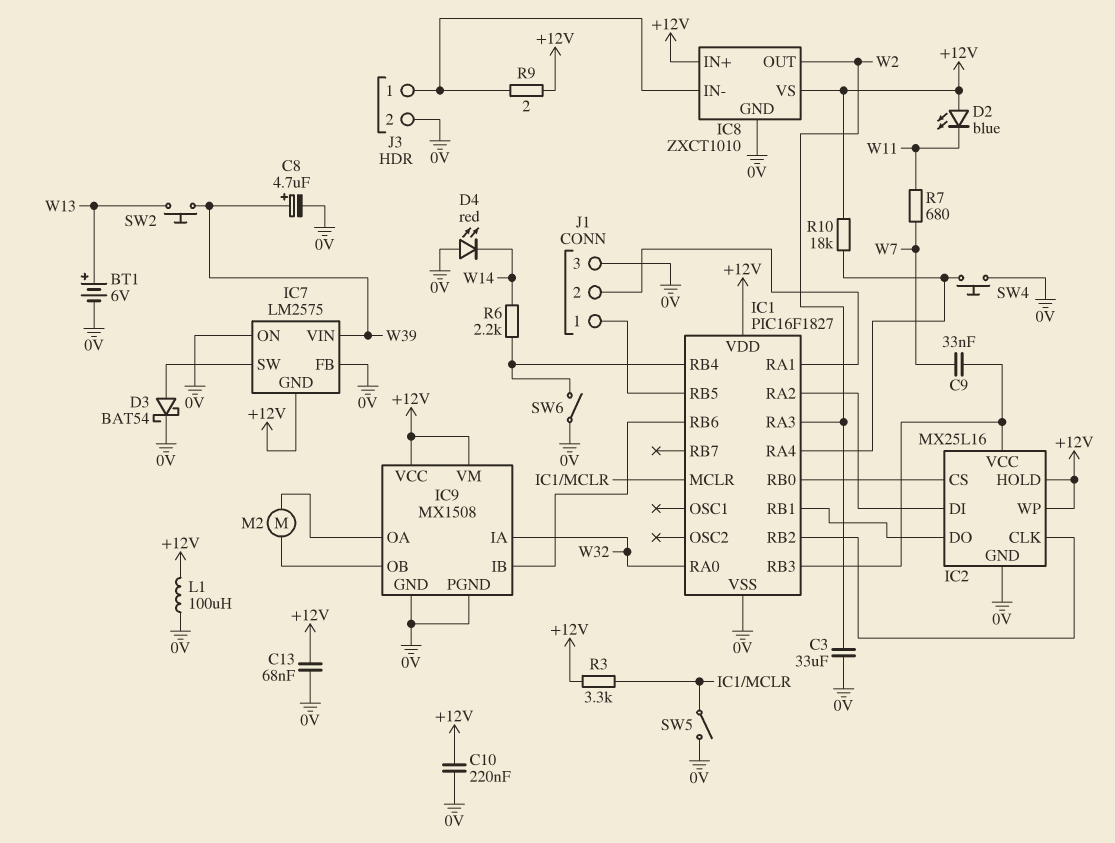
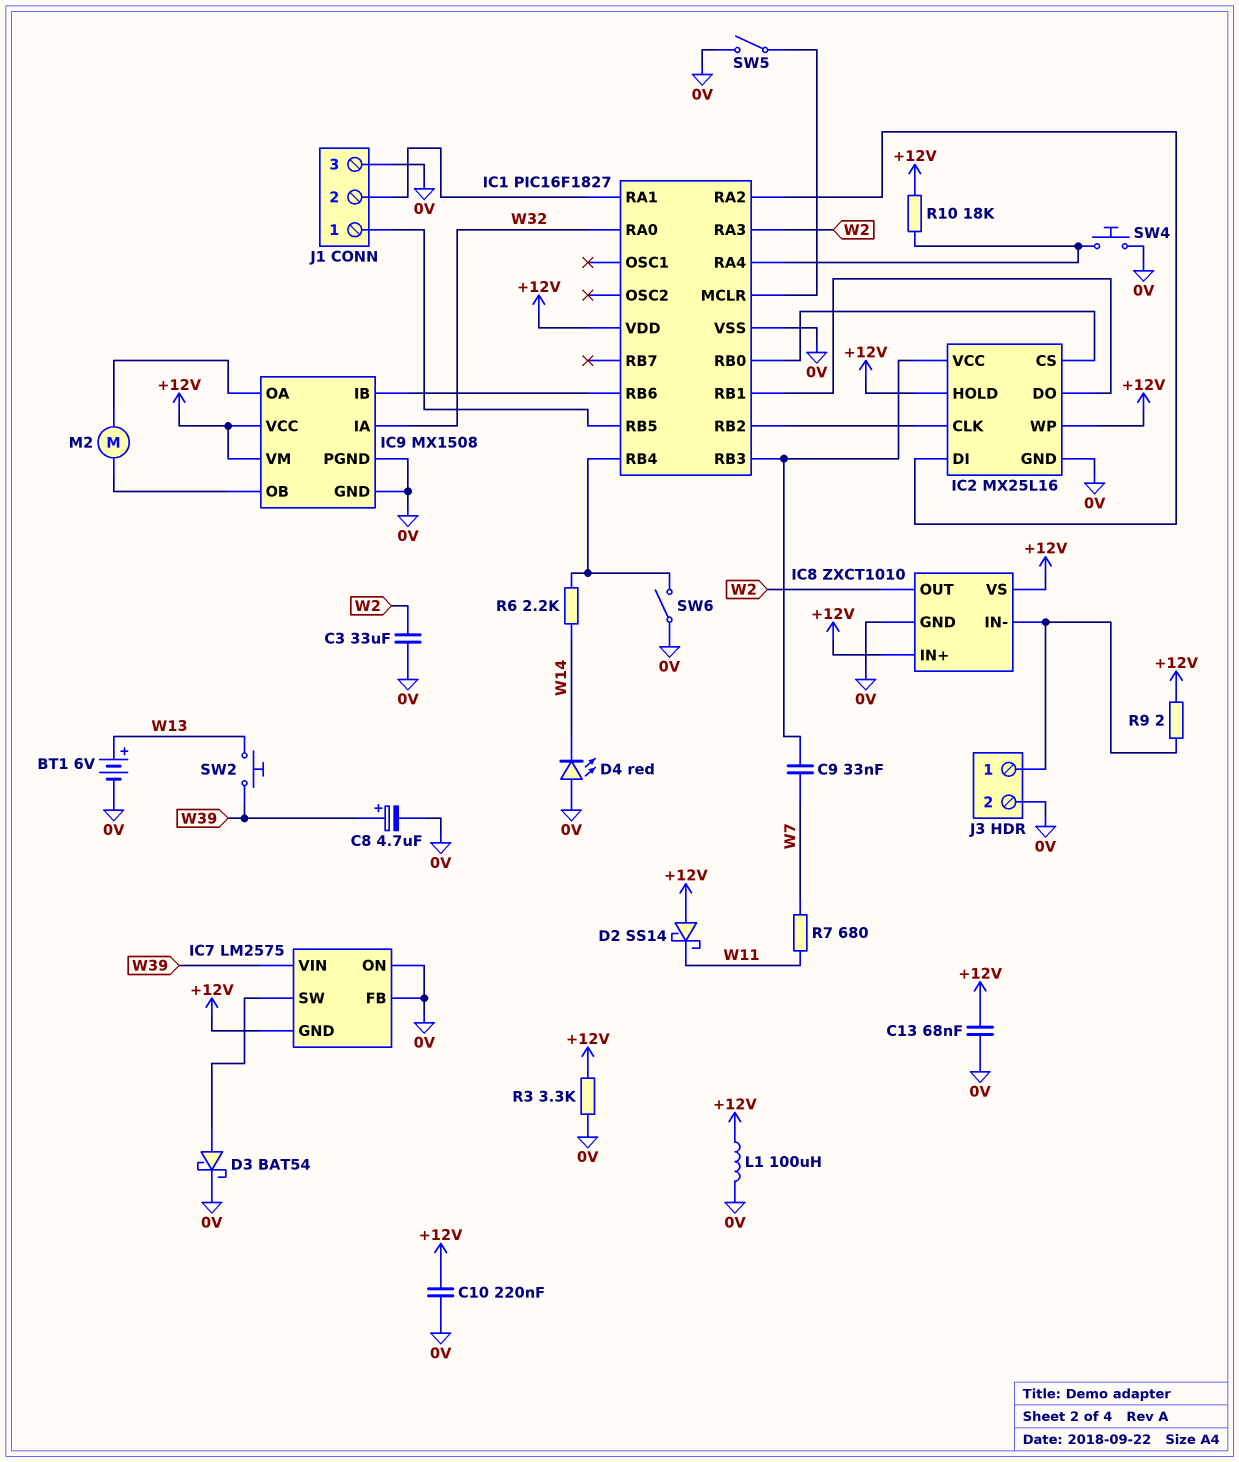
D2: LED blue (A +12V, K W11) -> schottky SS14 (A +12V, K W11)
R3: 3.3k (+12V, IC1/MCLR) -> 3.3k (+12V, 0V)

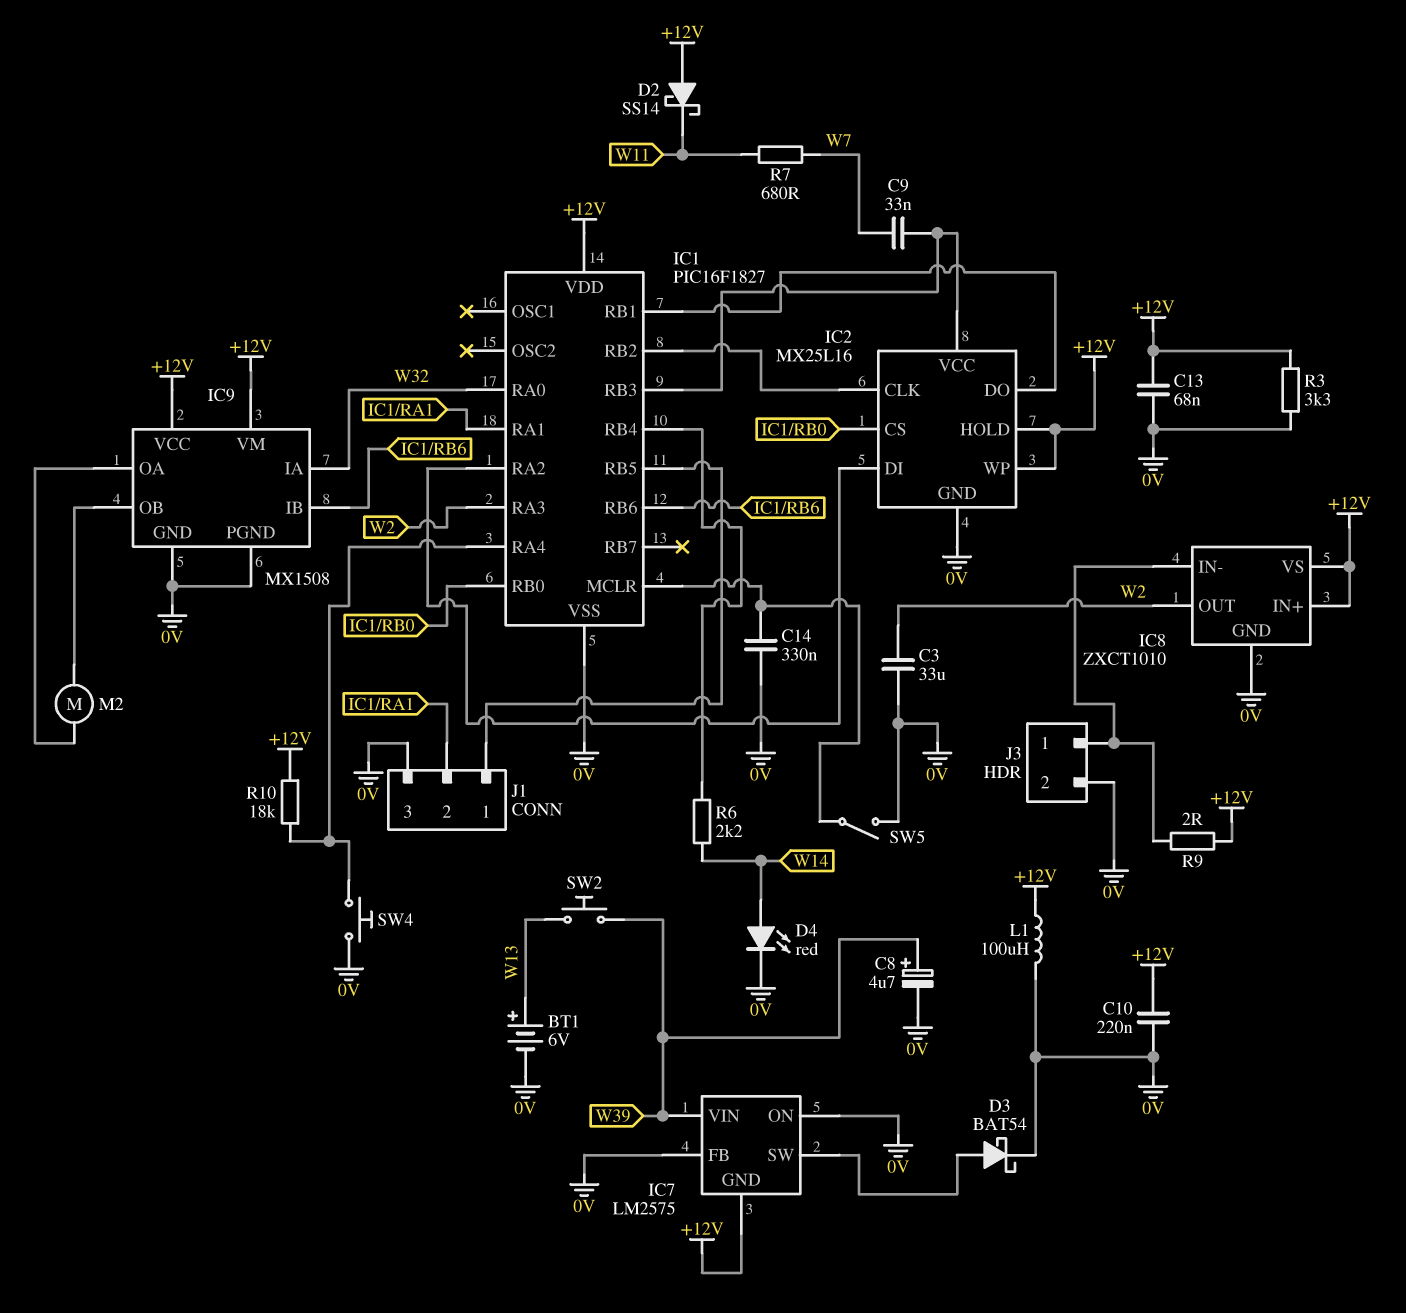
C14: none -> 330nF (0V, IC1/MCLR)
D4: LED red (A 0V, K W14) -> LED red (A W14, K 0V)
SW6: switch (0V, IC1/RB4) -> none

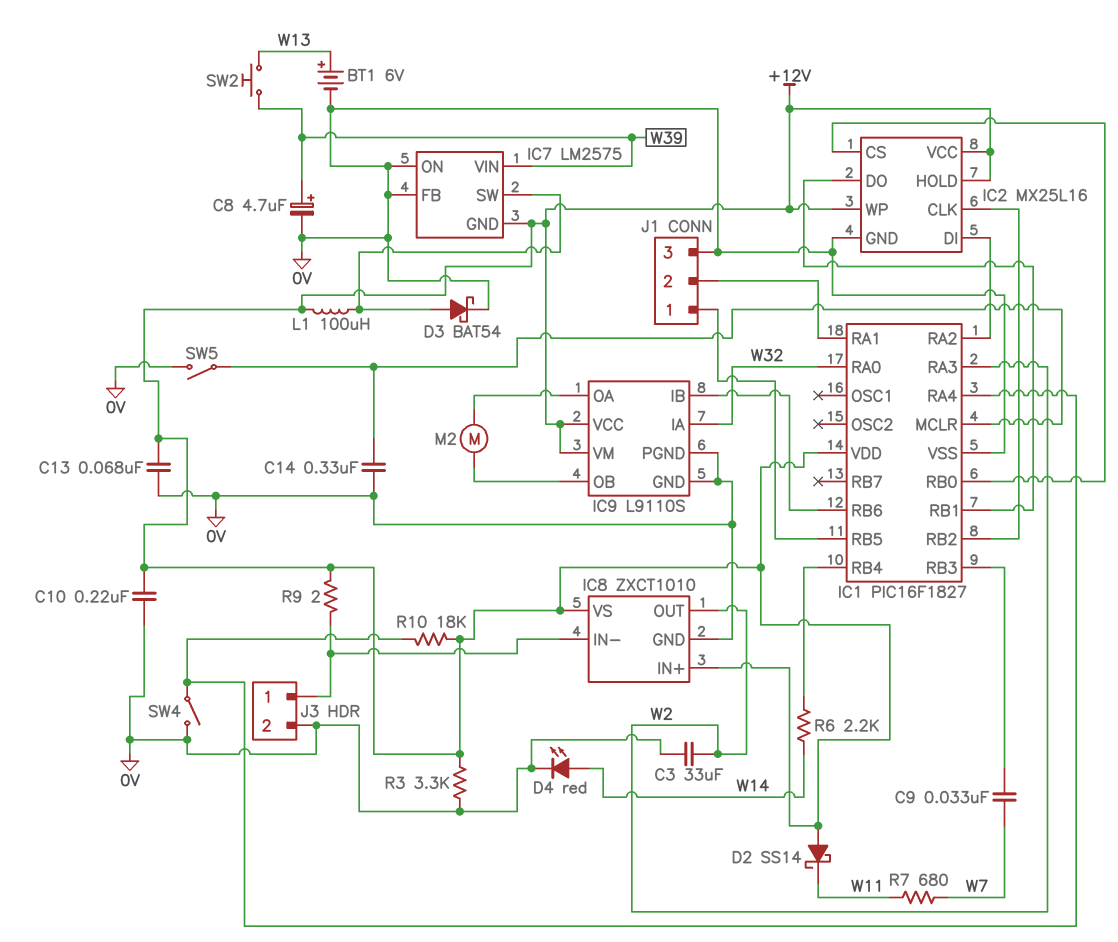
IC2 pin VCC: IC1/RB3 -> +12V
IC9: MX1508 -> L9110S
L1: 100uH (+12V, 0V) -> 100uH (+12V, IC7/SW)
SW4: button (0V, IC1/RA4) -> switch (0V, IC1/RA4)

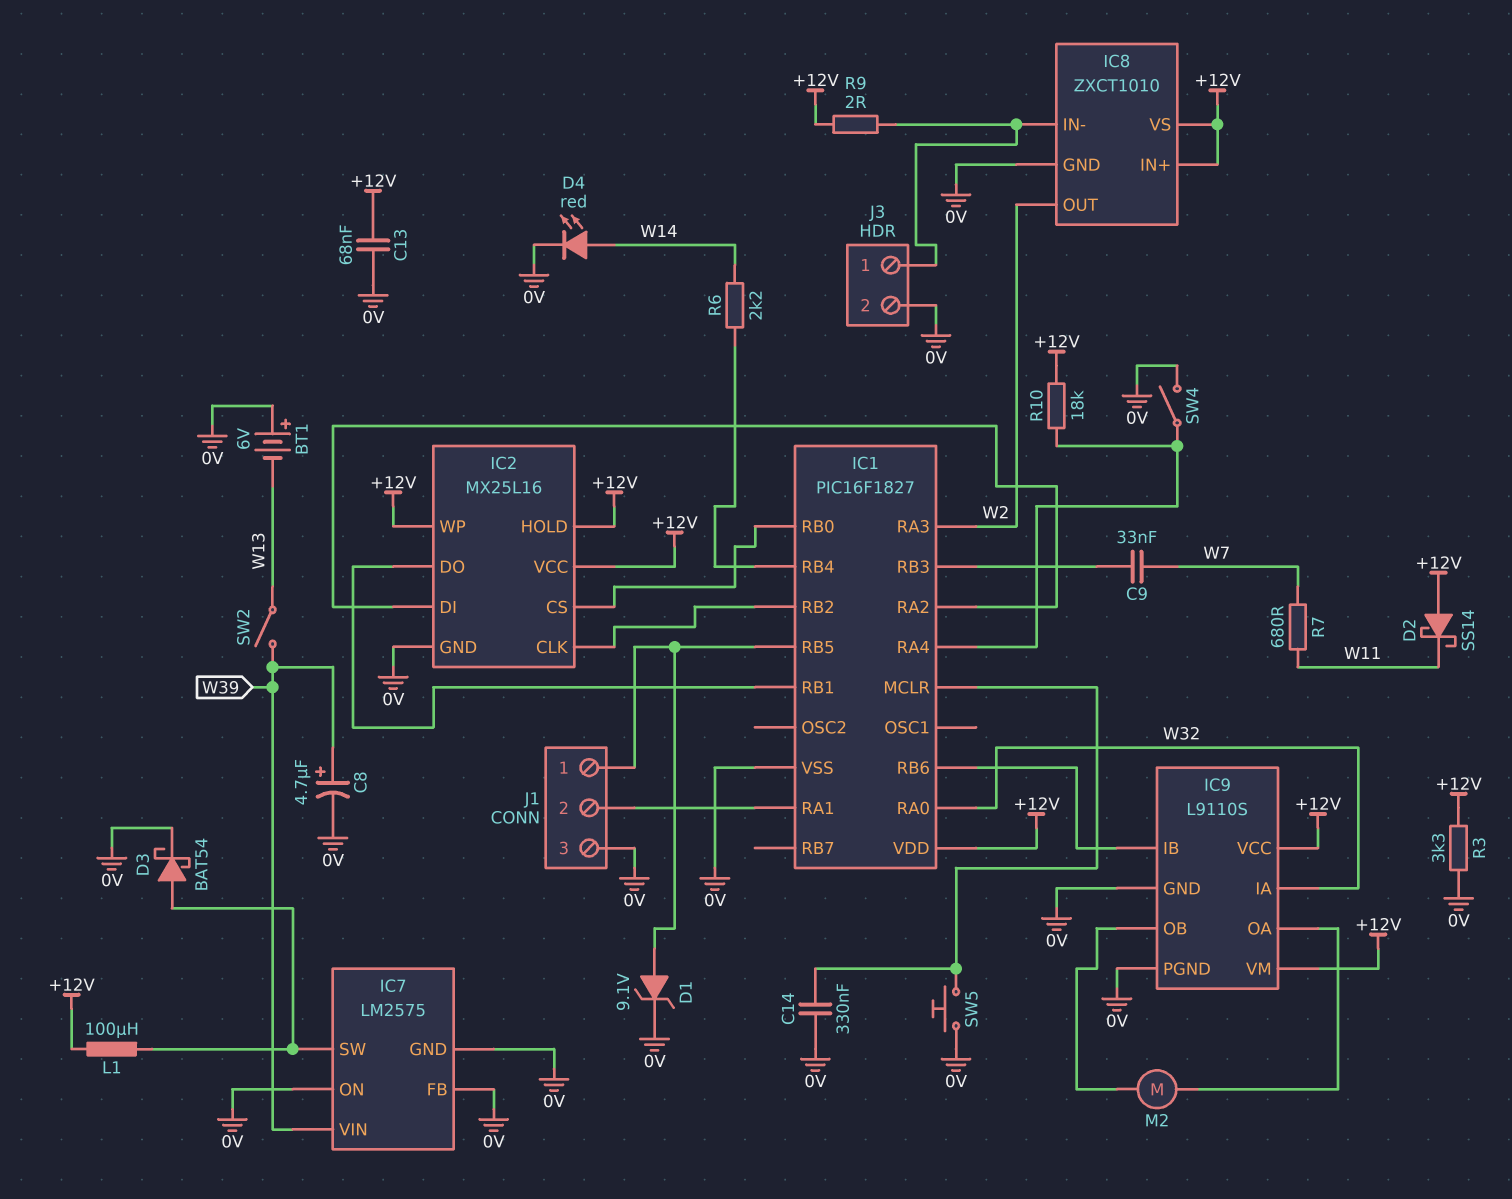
BT1: 6V (plus W13, minus 0V) -> 6V (plus 0V, minus W13)
C3: 33uF (0V, W2) -> none
C10: 220nF (+12V, 0V) -> none
D1: none -> zener 9.1V (A IC1/RB5, K 0V)
IC7 pin GND: +12V -> 0V
SW2: button (W13, W39) -> switch (W13, W39)
SW5: switch (0V, IC1/MCLR) -> button (0V, IC1/MCLR)

